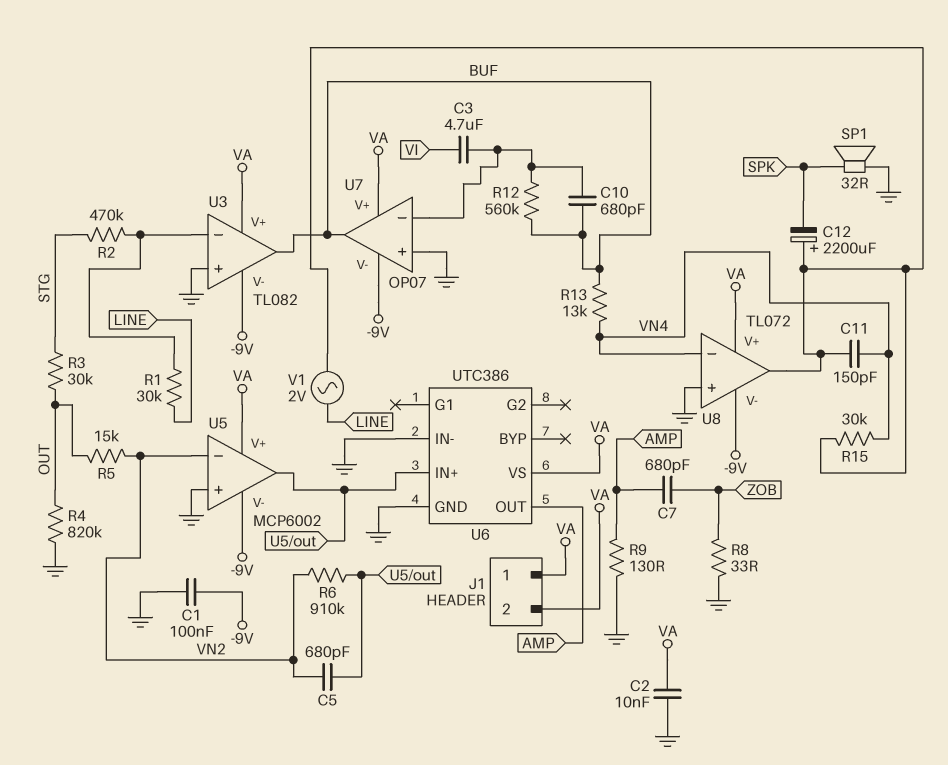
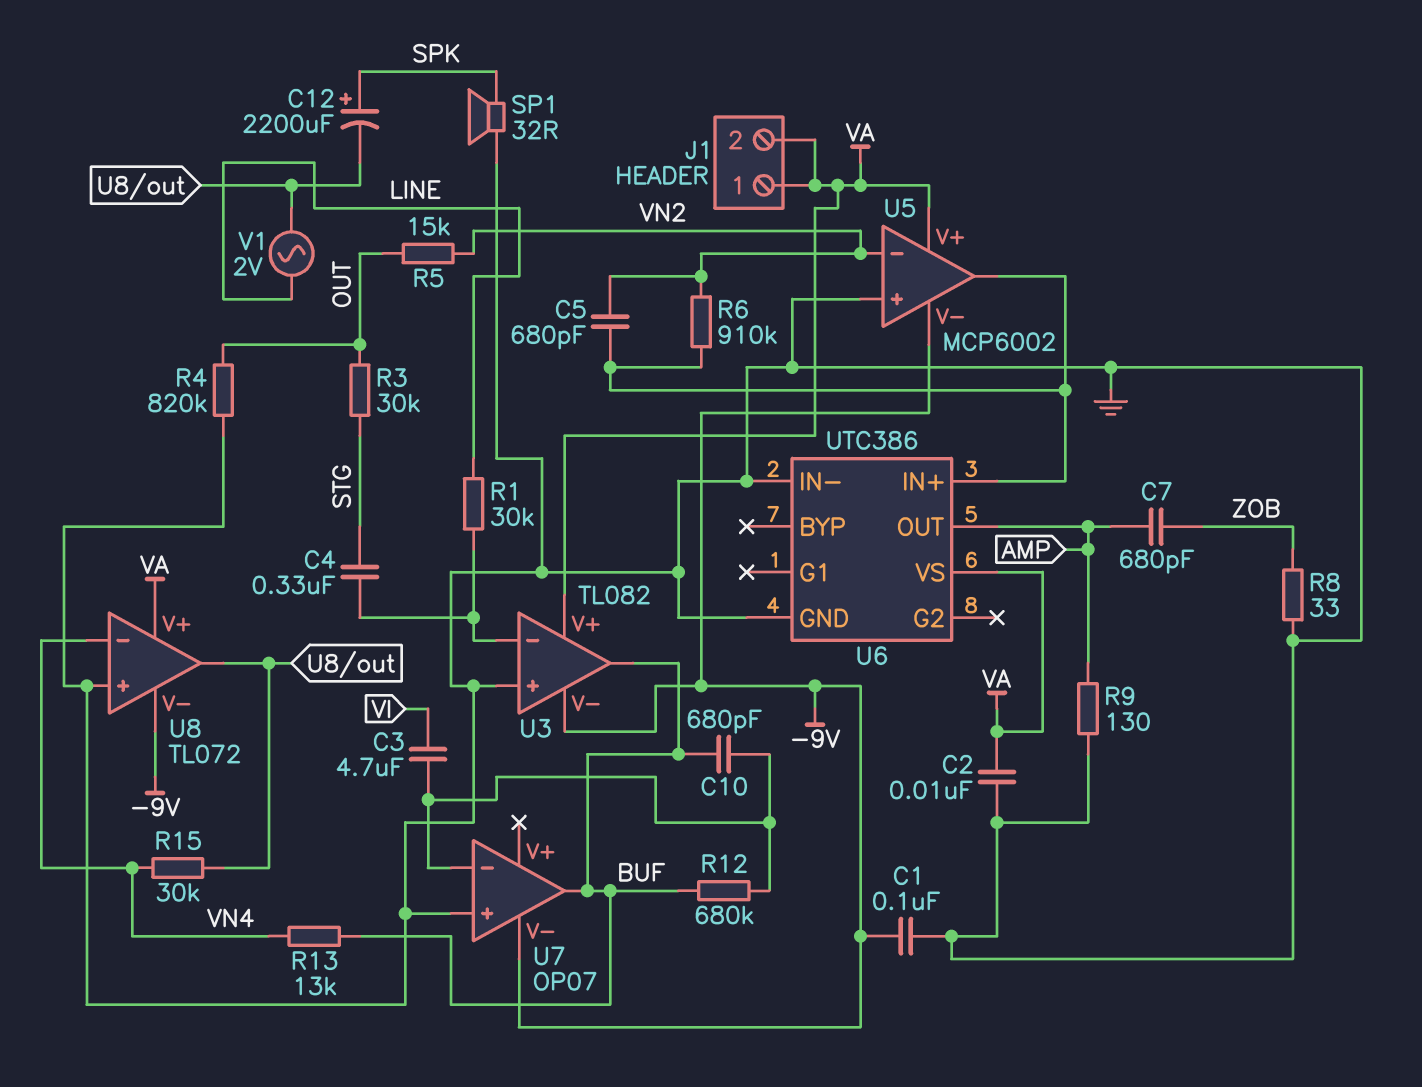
C4: none -> 330nF (STG, U3/in-)
C11: 150pF (U8/out, VN4) -> none
C12: 2200uF (plus U8/out, minus SPK) -> 2200uF (plus SPK, minus U8/out)
R2: 470k (STG, U3/in-) -> none
R12: 560k (BUF, U7/in-) -> 680k (BUF, U7/in-)
U7 pin V+: VA -> none

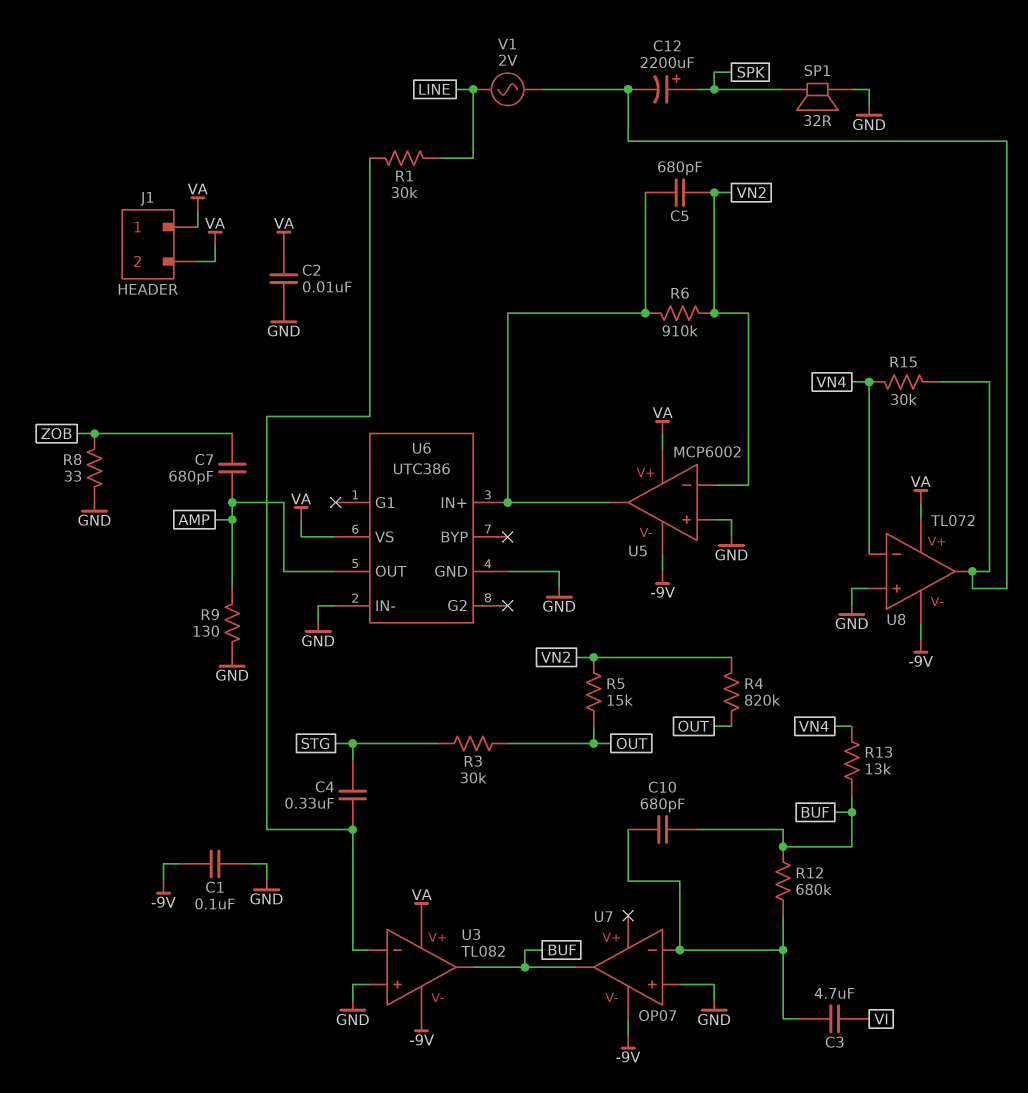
R4: 820k (GND, OUT) -> 820k (OUT, VN2)

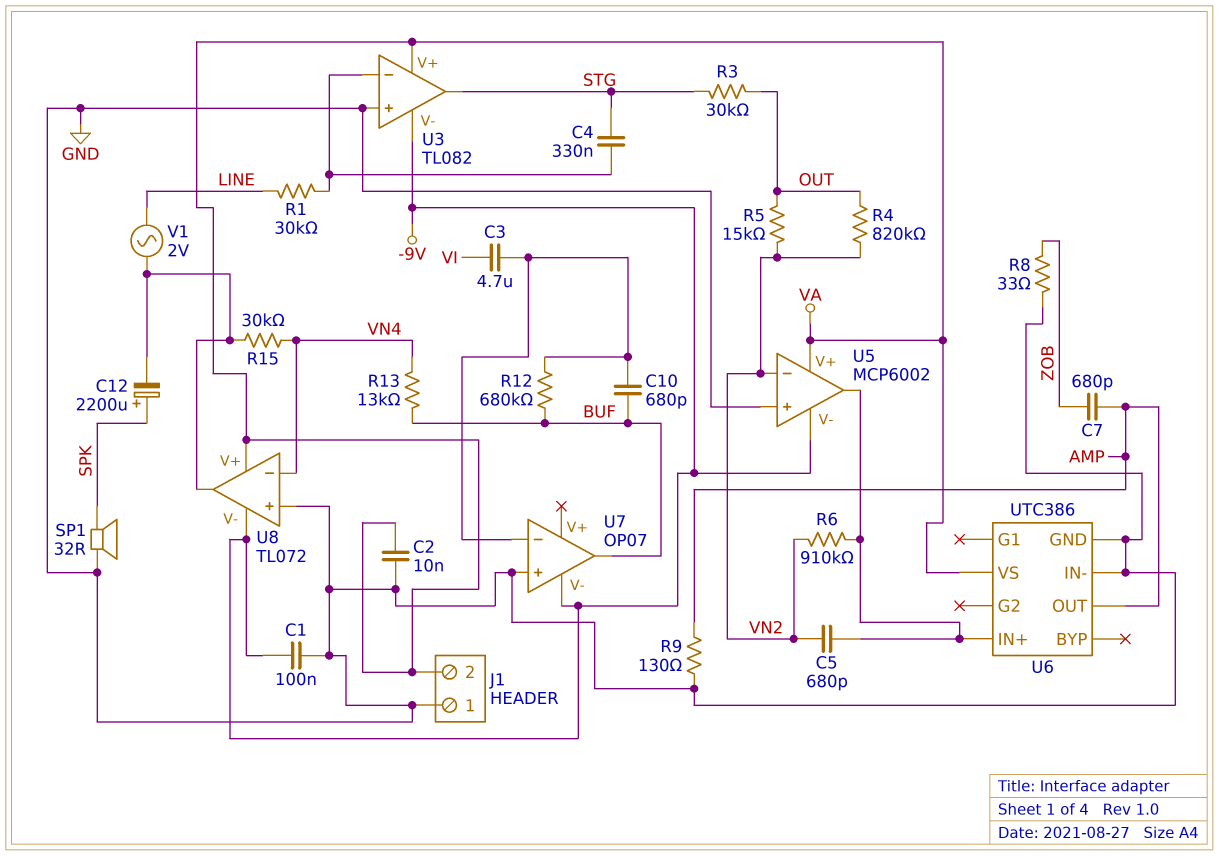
J1 pin 1: VA -> GND
U3 pin out: BUF -> STG

